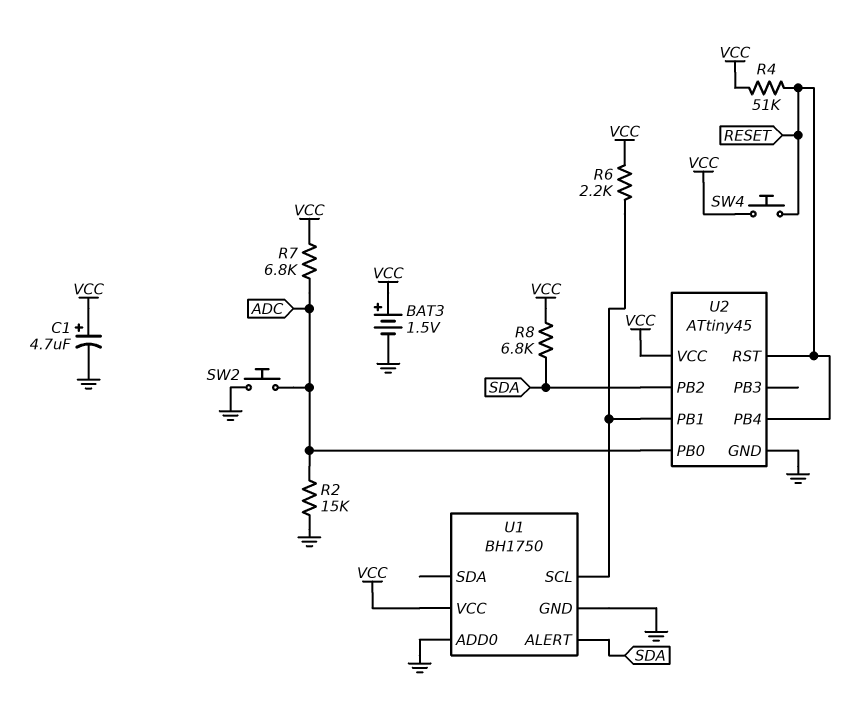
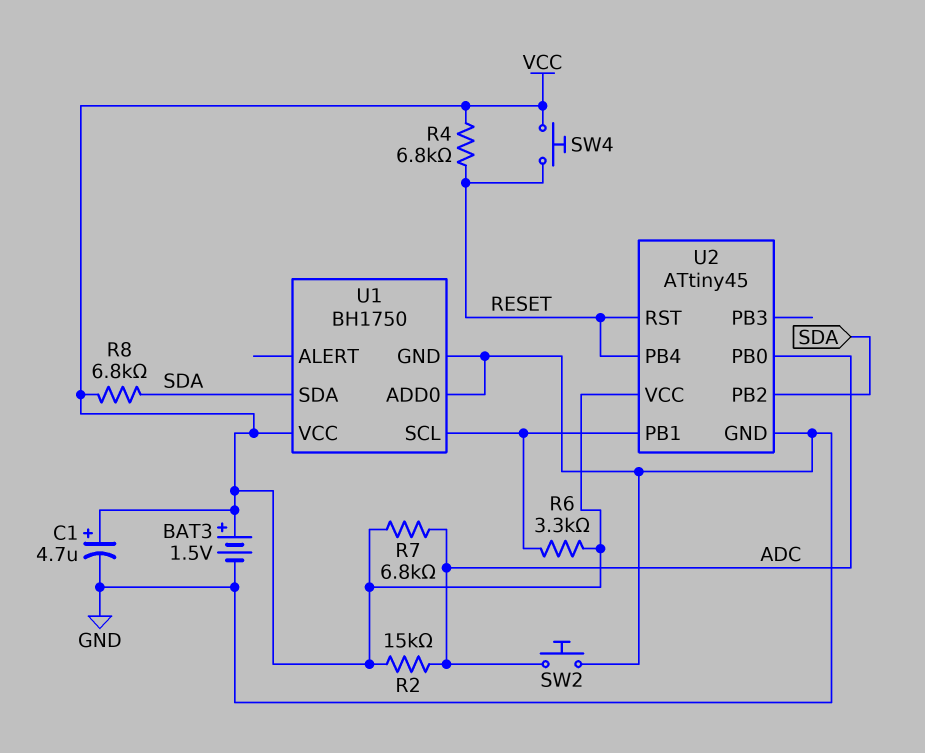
R2: 15k (ADC, GND) -> 15k (ADC, VCC)
R4: 51k (RESET, VCC) -> 6.8k (RESET, VCC)
R6: 2.2k (U1/SCL, VCC) -> 3.3k (U1/SCL, VCC)
U1 pin ALERT: SDA -> none
U1 pin SDA: none -> SDA

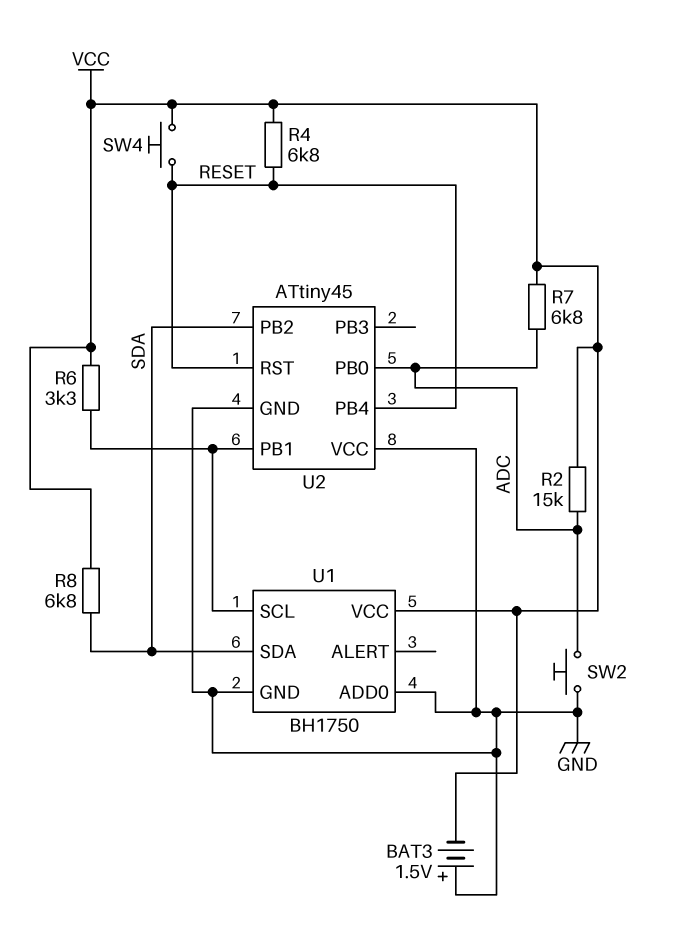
BAT3: 1.5V (plus VCC, minus GND) -> 1.5V (plus GND, minus VCC)
C1: 4.7uF (plus VCC, minus GND) -> none
U2 pin VCC: VCC -> GND

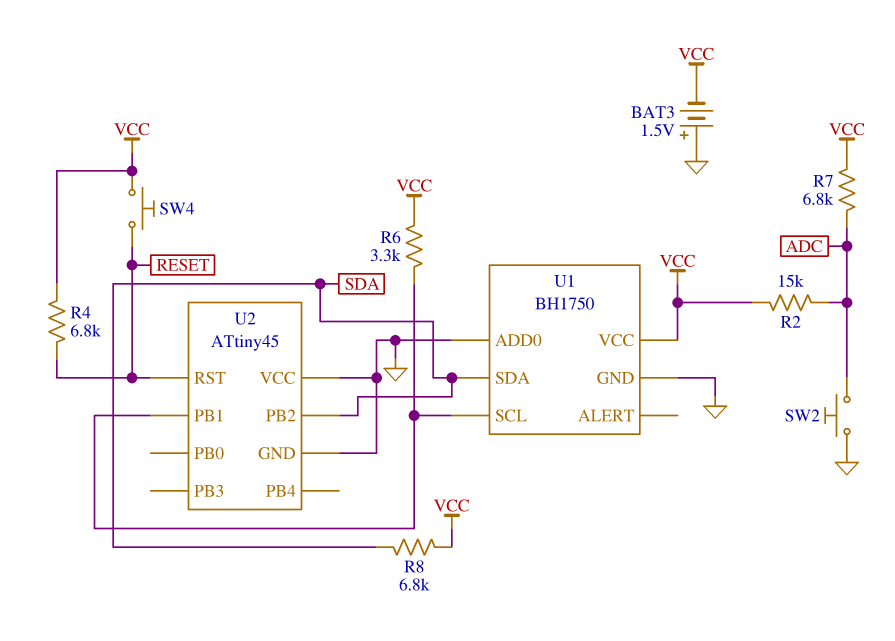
U2 pin PB0: ADC -> none
U2 pin PB4: RESET -> none

